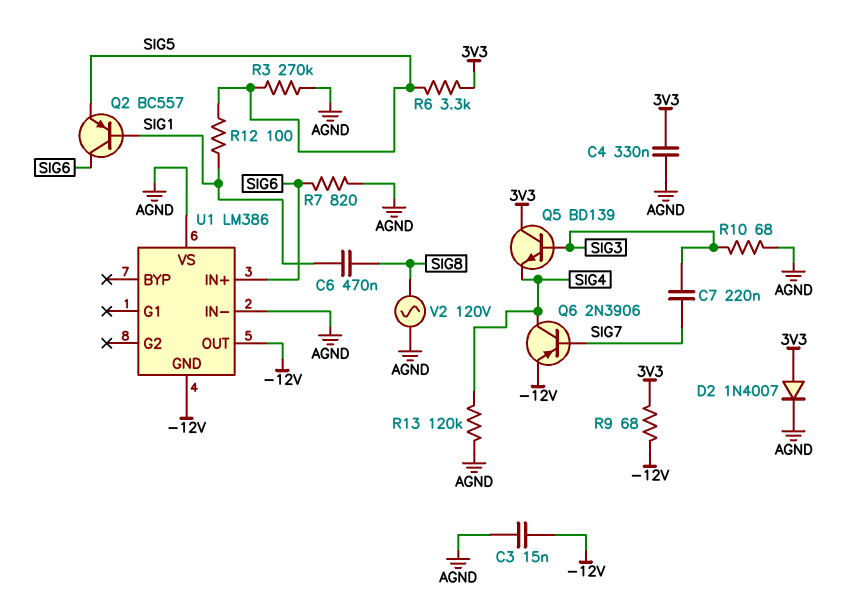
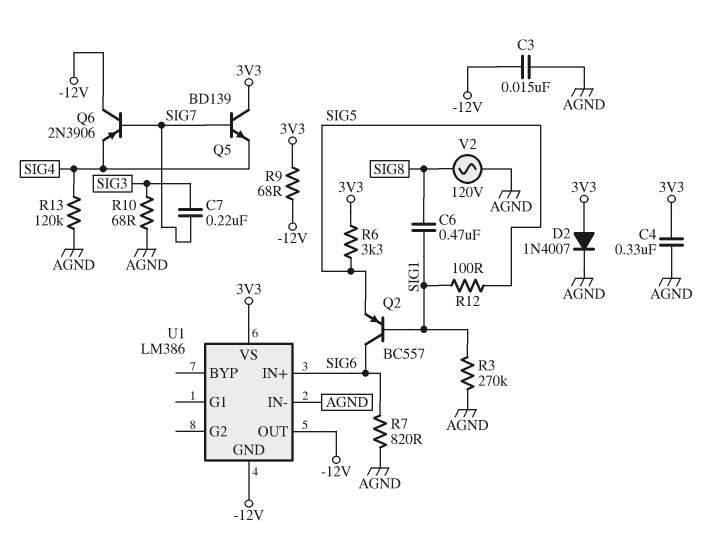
Q5: NPN BD139 (B SIG3, C 3V3, E SIG4) -> NPN BD139 (B SIG7, C 3V3, E SIG4)
Q6: PNP 2N3906 (B SIG7, C SIG4, E -12V) -> PNP 2N3906 (B SIG7, C -12V, E SIG4)
R3: 270k (AGND, SIG5) -> 270k (AGND, SIG1)
U1 pin VS: AGND -> 3V3

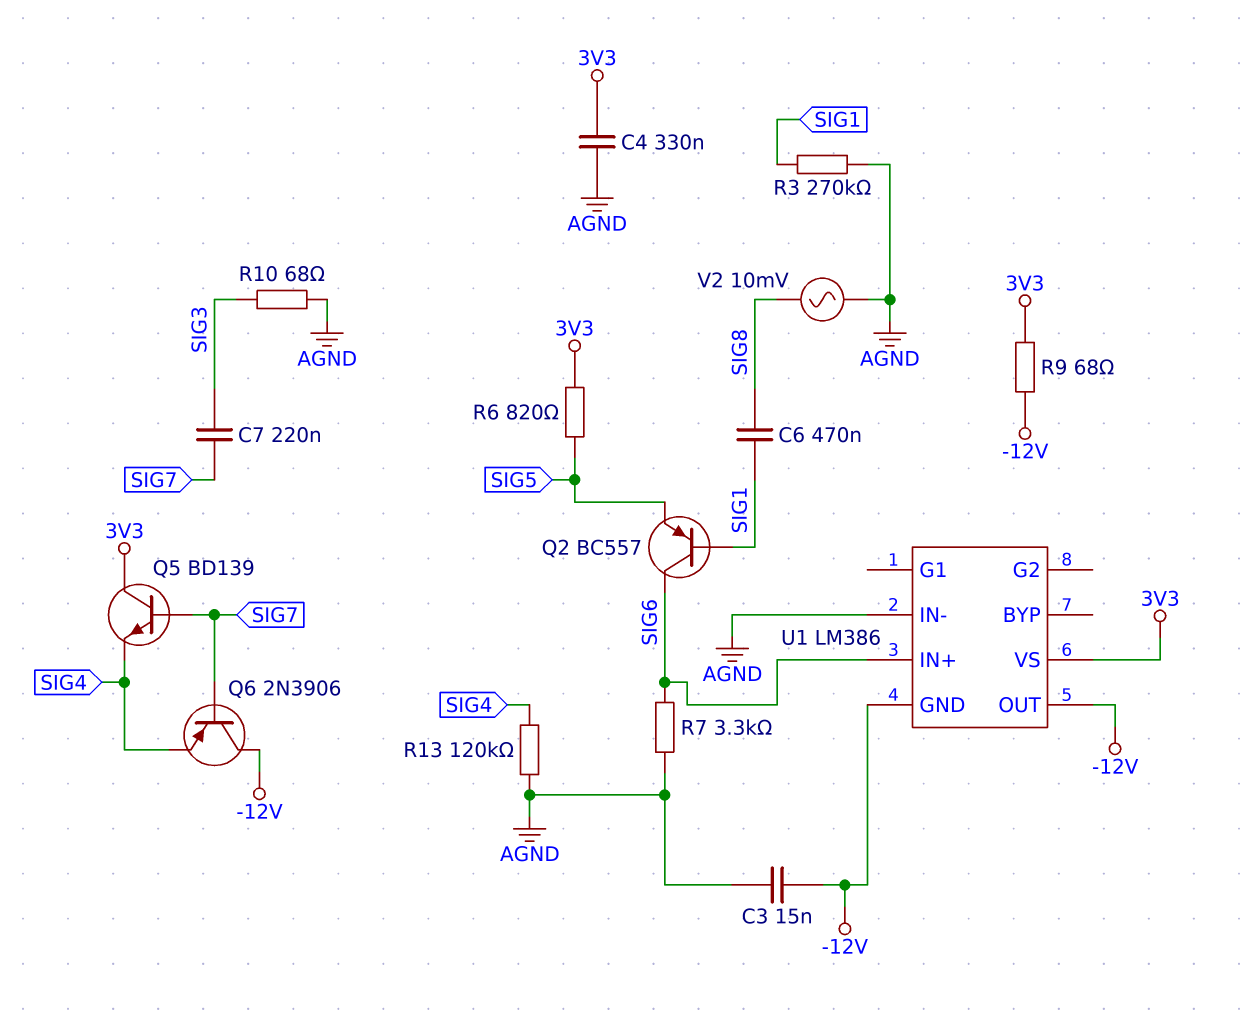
D2: diode 1N4007 (A 3V3, K AGND) -> none
R6: 3.3k (3V3, SIG5) -> 820 (3V3, SIG5)
R7: 820 (AGND, SIG6) -> 3.3k (AGND, SIG6)
R12: 100 (SIG1, SIG5) -> none
V2: AC 120V (AGND, SIG8) -> AC 10mV (AGND, SIG8)

